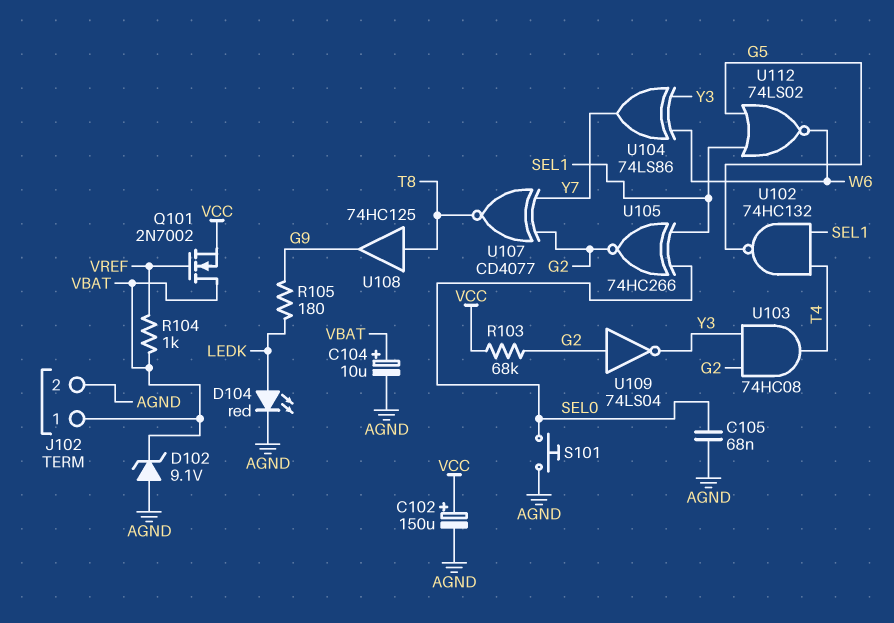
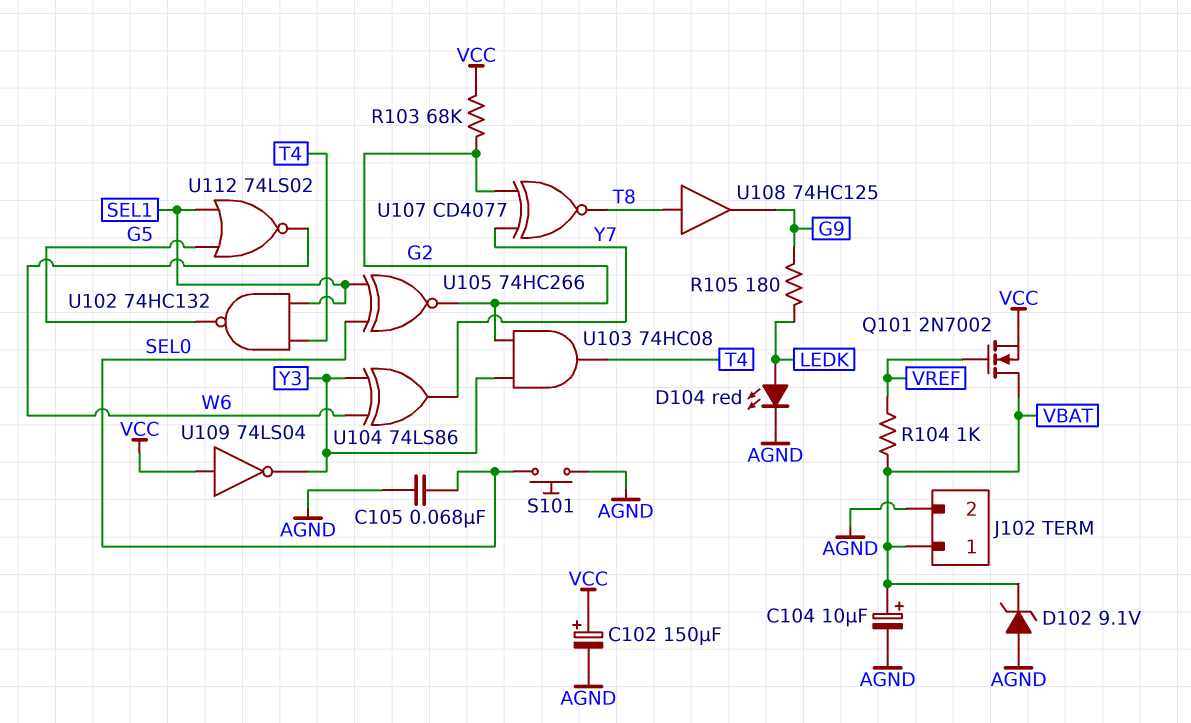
U109: NOT 74LS04 (in G2, out Y3) -> NOT 74LS04 (in VCC, out Y3)

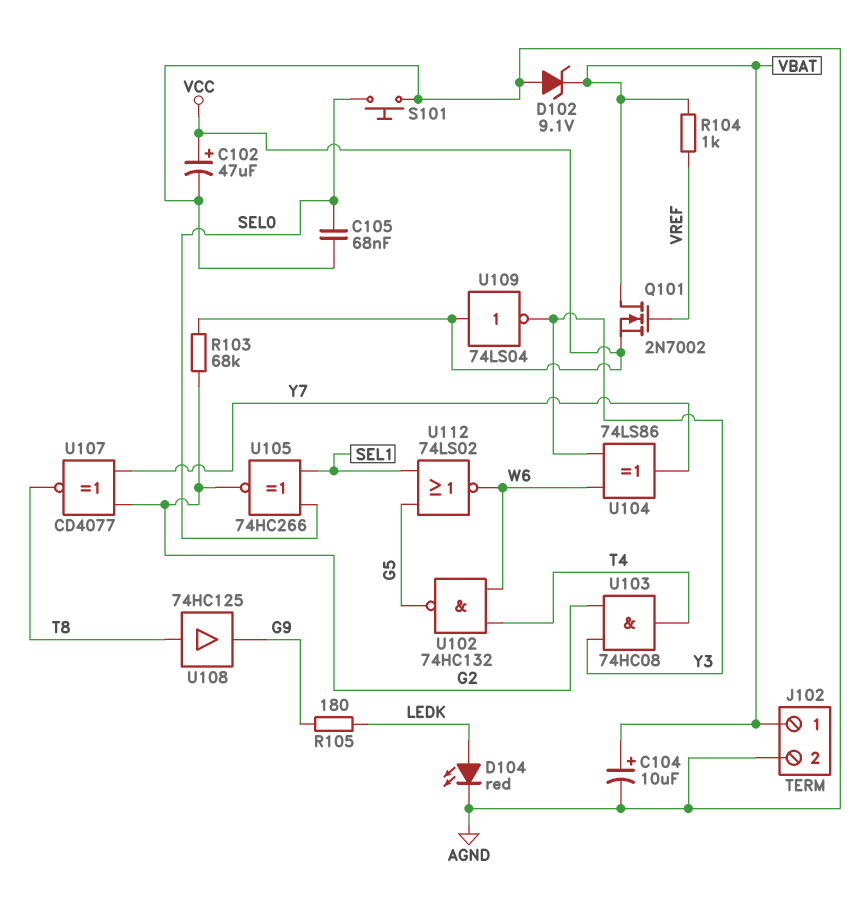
C102: 150uF (plus VCC, minus AGND) -> 47uF (plus VCC, minus AGND)
U102: NAND 74HC132 (in SEL1, in T4, out G5) -> NAND 74HC132 (in T4, in W6, out G5)

